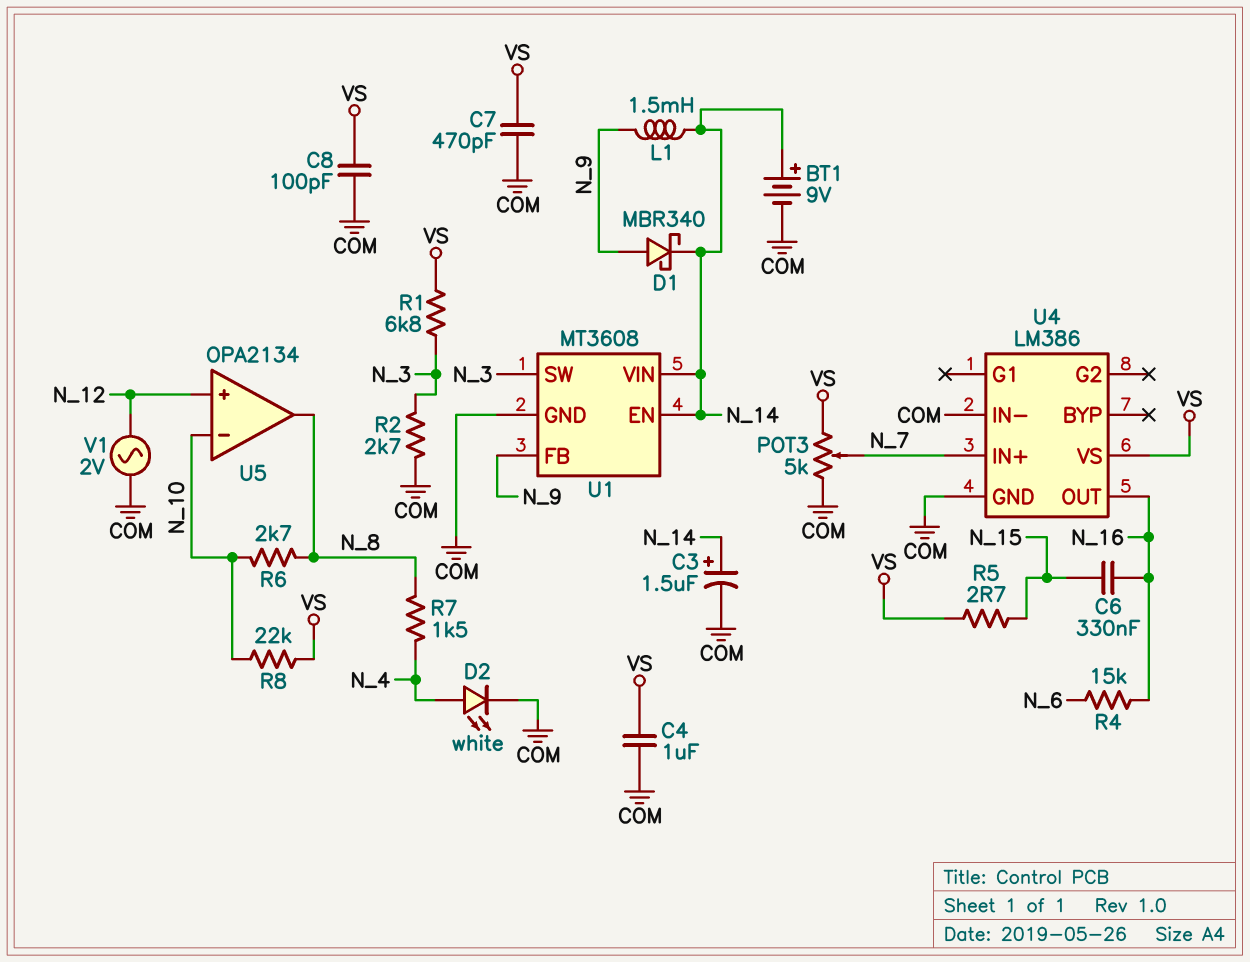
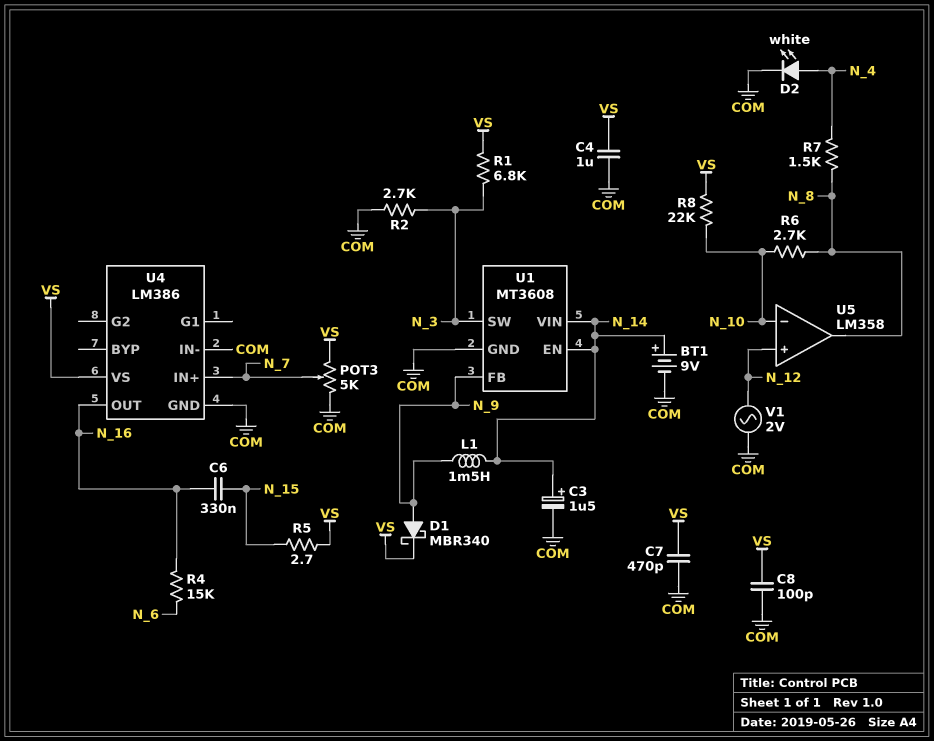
D1: schottky MBR340 (A N_9, K N_14) -> schottky MBR340 (A N_9, K VS)
U5: OPA2134 -> LM358

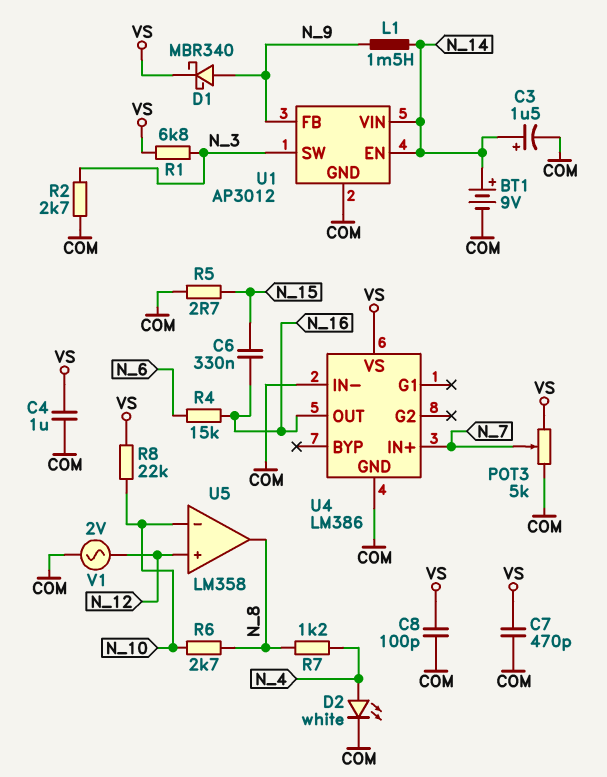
R5: 2.7 (N_15, VS) -> 2.7 (COM, N_15)
R7: 1.5k (N_4, N_8) -> 1.2k (N_4, N_8)
U1: MT3608 -> AP3012

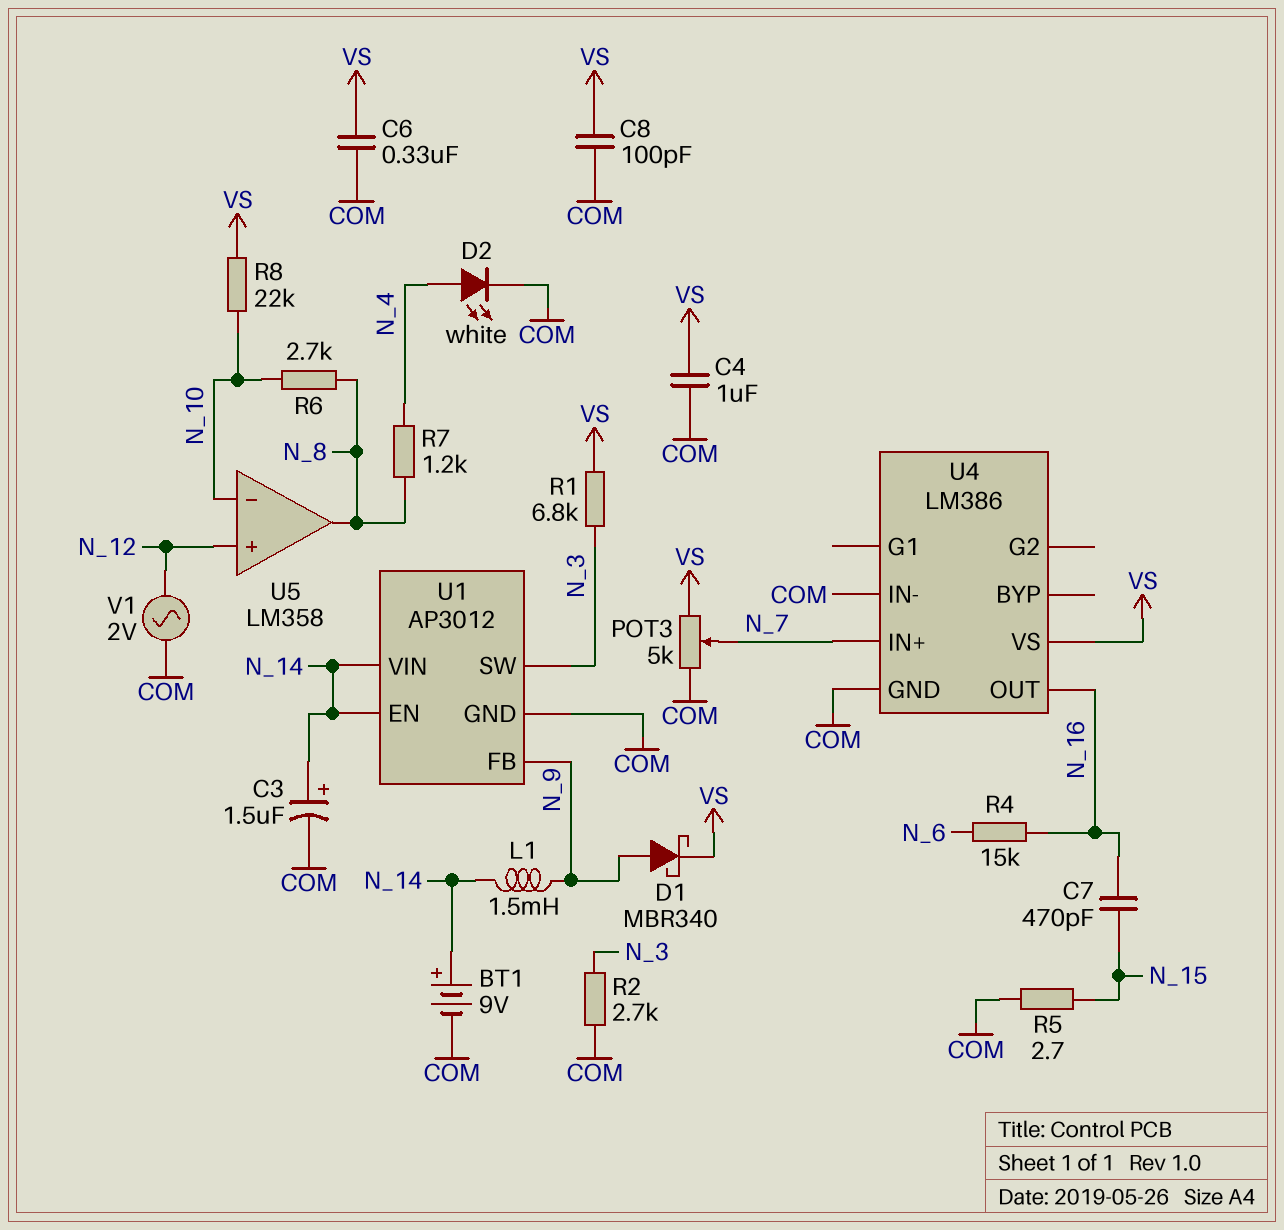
C6: 330nF (N_15, N_16) -> 330nF (COM, VS)
C7: 470pF (COM, VS) -> 470pF (N_15, N_16)

